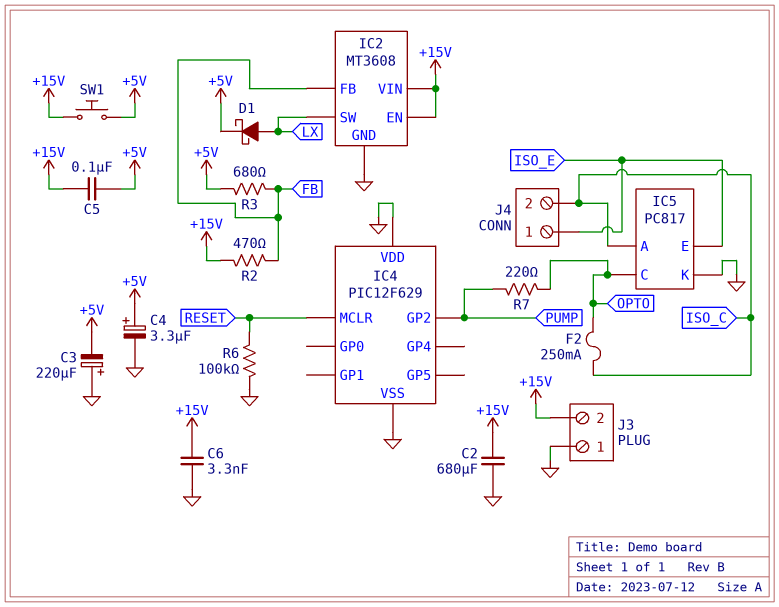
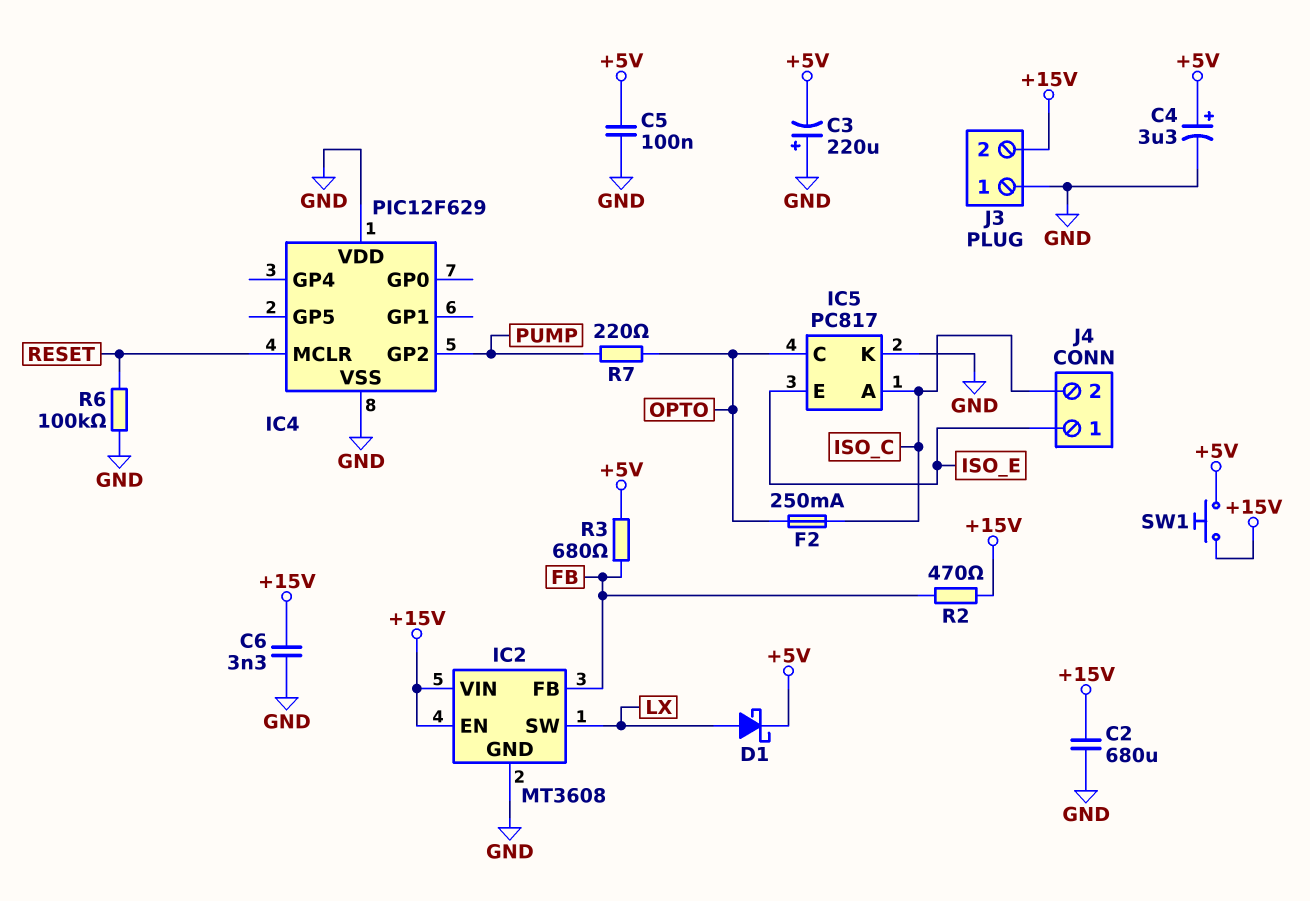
C5: 100nF (+5V, +15V) -> 100nF (+5V, GND)

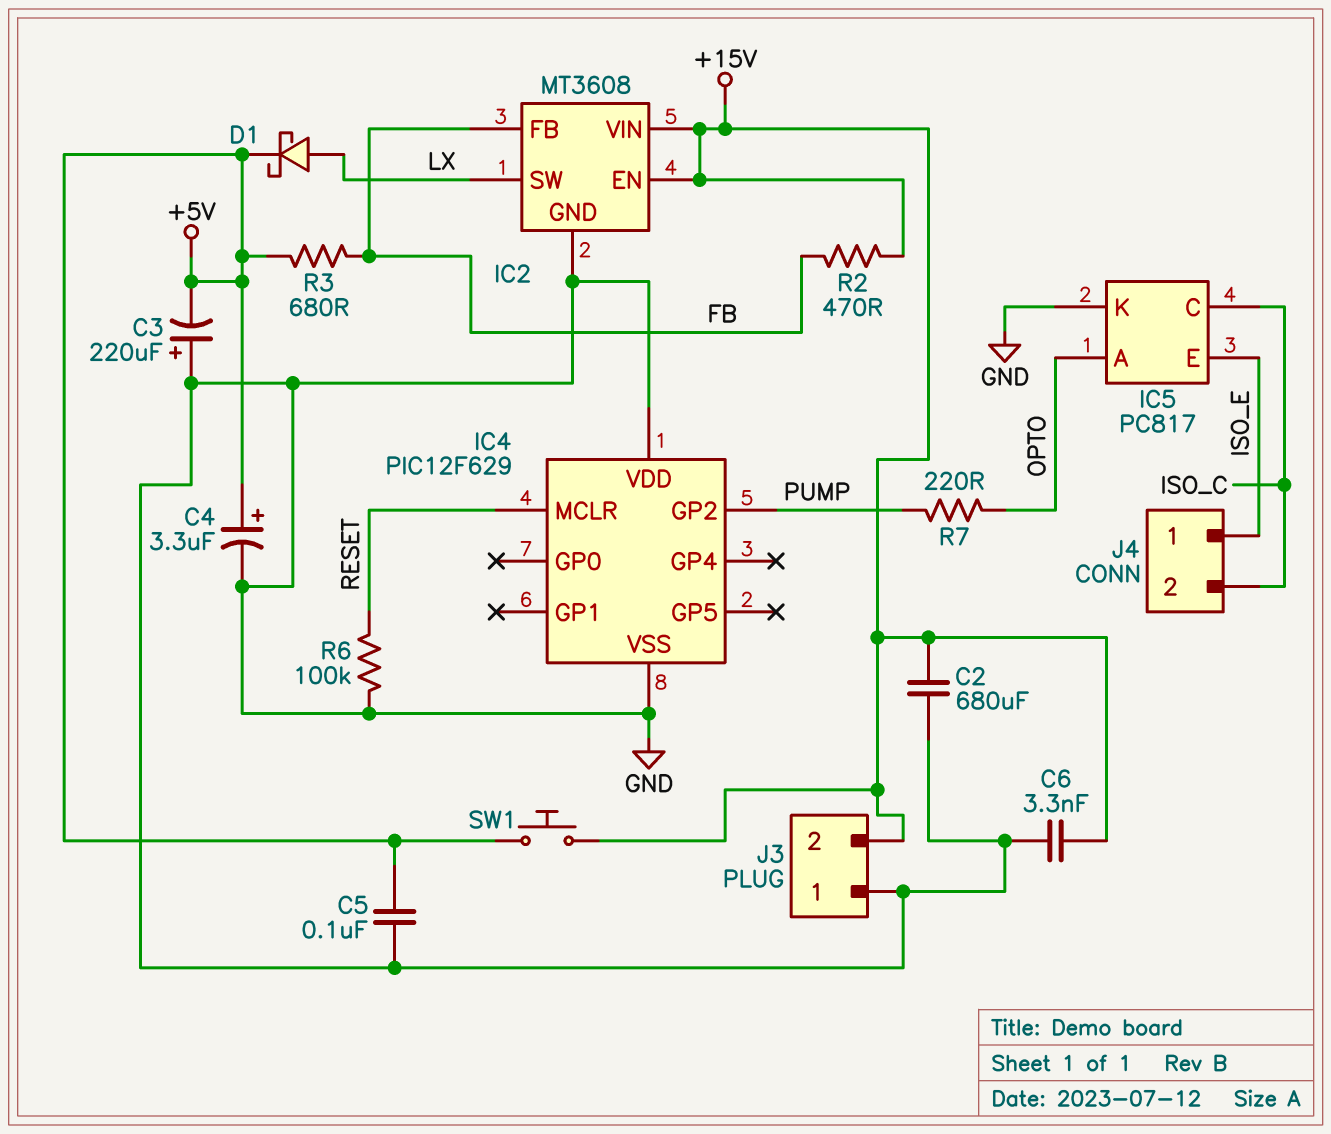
F2: 250mA (ISO_C, OPTO) -> none
IC5 pin A: ISO_C -> OPTO
IC5 pin C: OPTO -> ISO_C

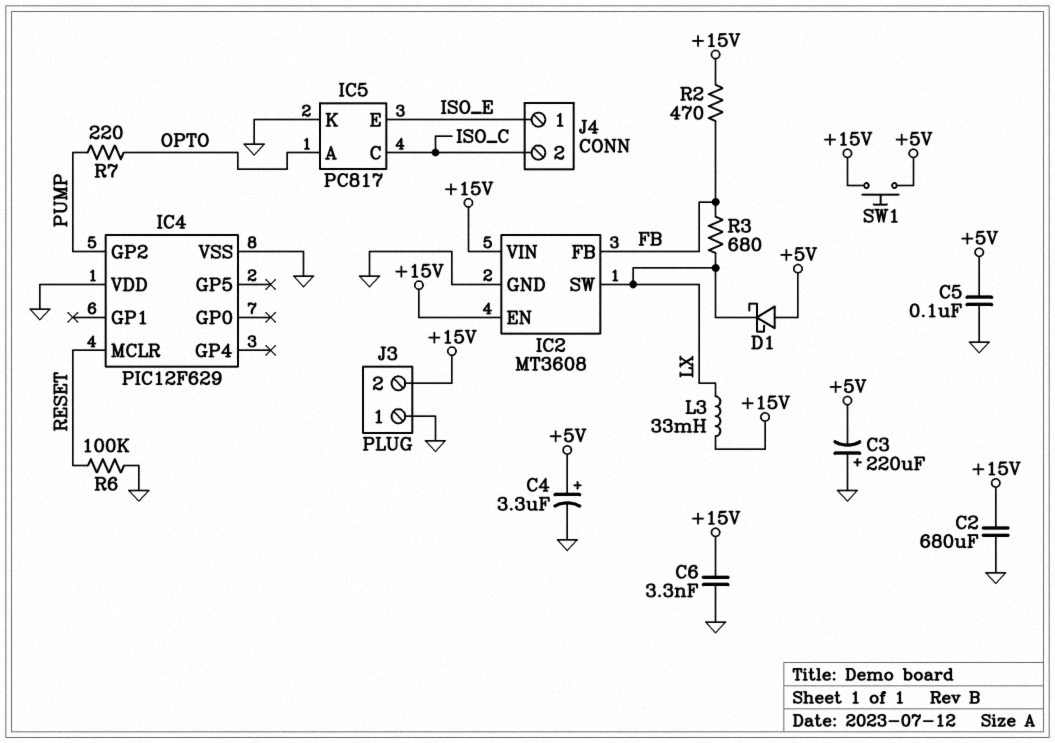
D1: schottky (A LX, K +5V) -> schottky (A +5V, K LX)
L3: none -> 33mH (+15V, LX)
R3: 680 (+5V, FB) -> 680 (FB, LX)

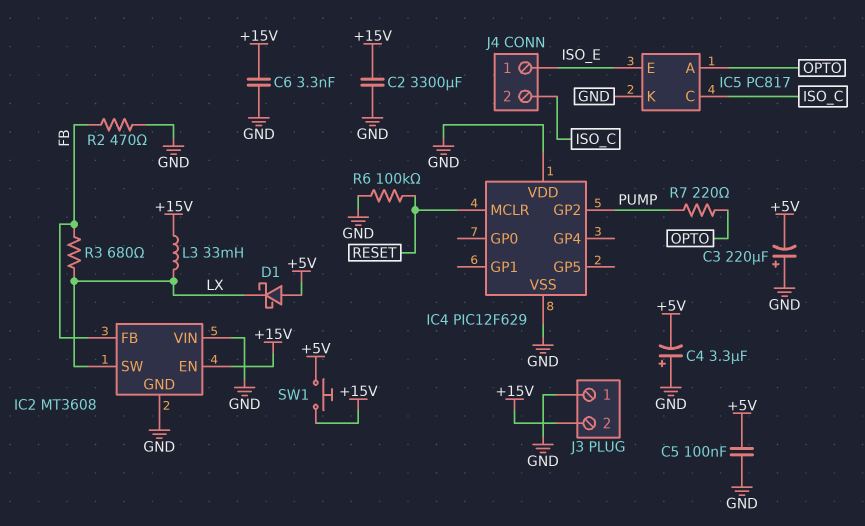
C2: 680uF (+15V, GND) -> 3300uF (+15V, GND)
C4: 3.3uF (plus +5V, minus GND) -> 3.3uF (plus GND, minus +5V)
IC2 pin VIN: +15V -> GND
R2: 470 (+15V, FB) -> 470 (FB, GND)

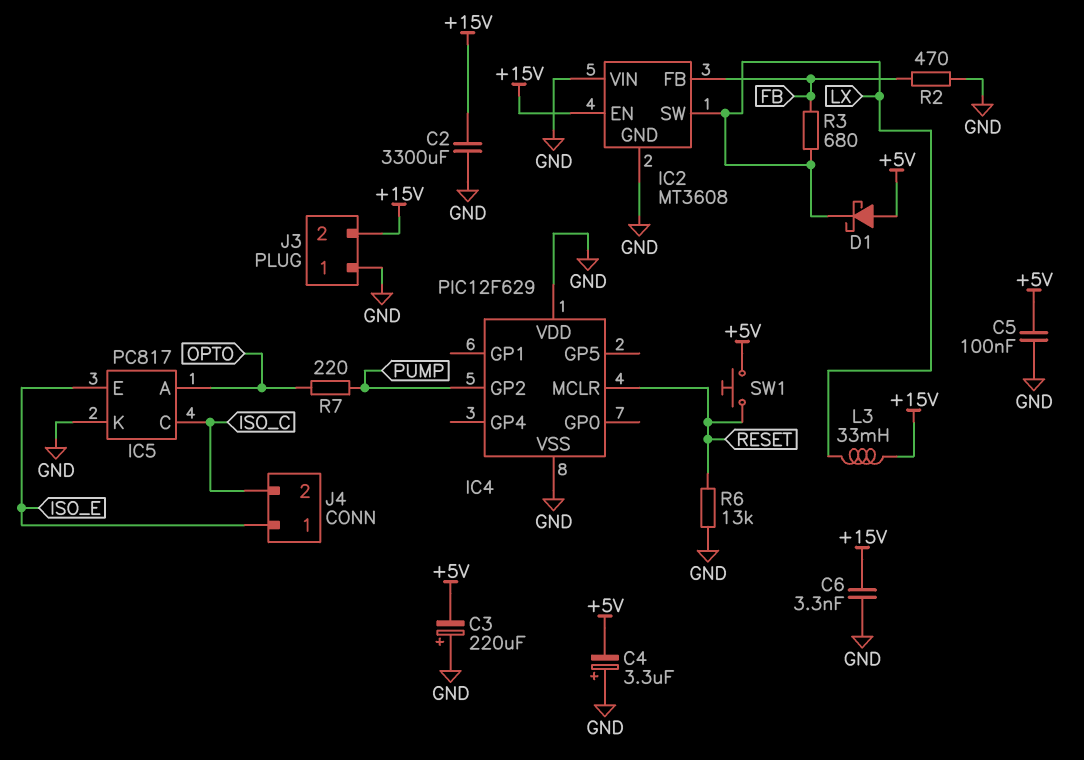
R6: 100k (GND, RESET) -> 13k (GND, RESET)
SW1: button (+5V, +15V) -> button (+5V, RESET)

